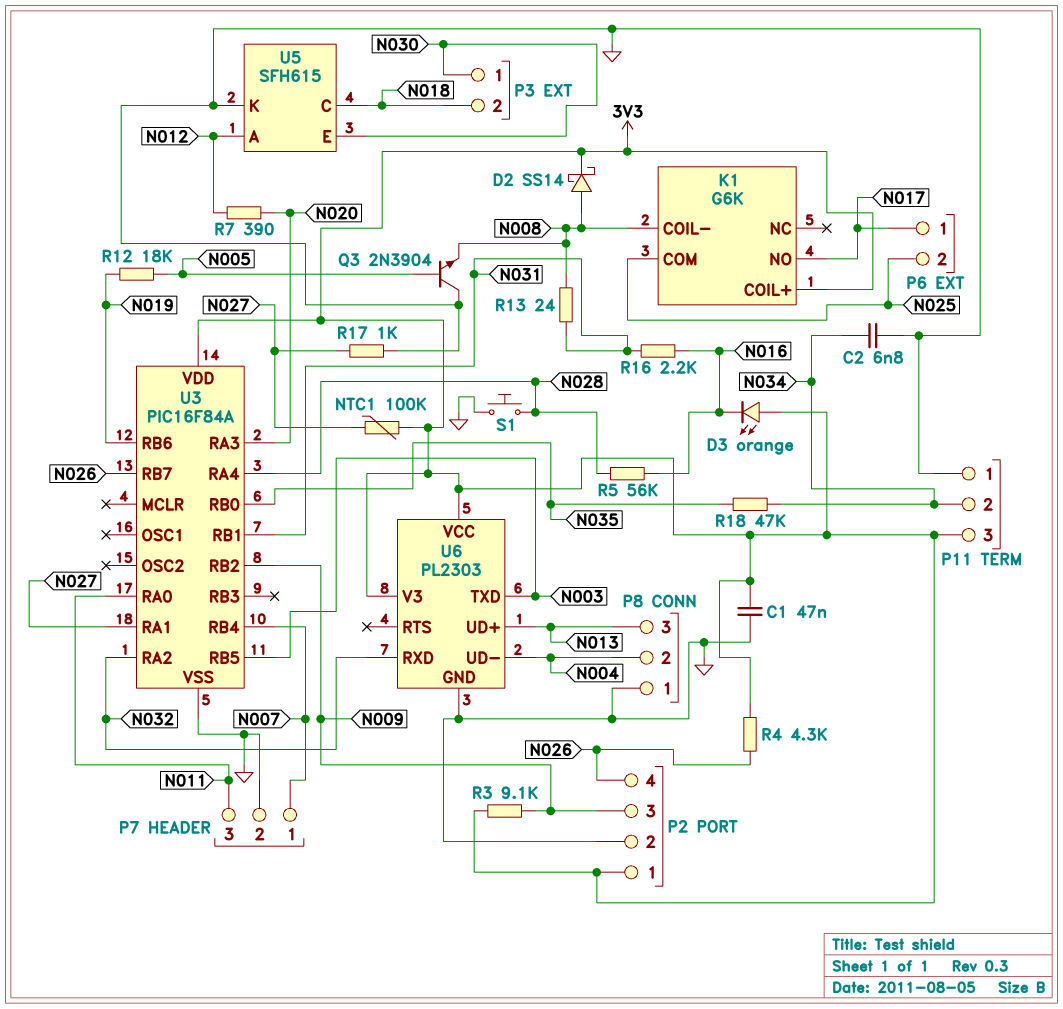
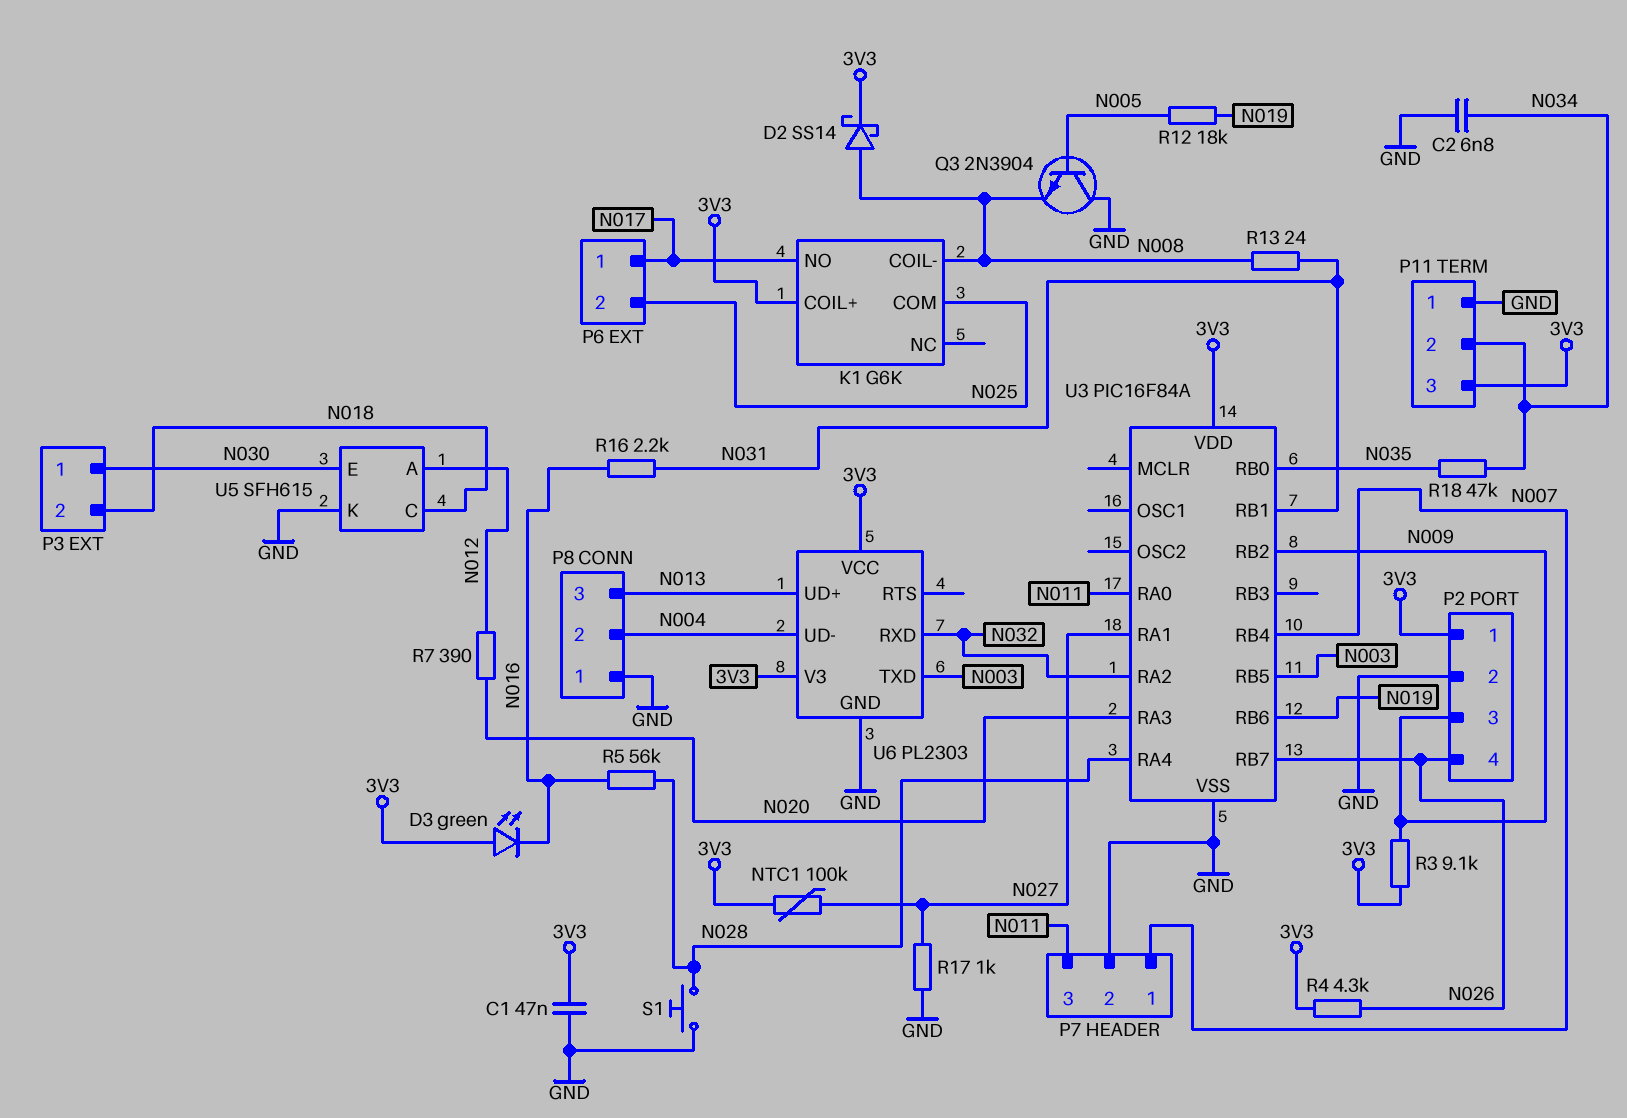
D3: LED orange (A 3V3, K N016) -> LED green (A 3V3, K N016)

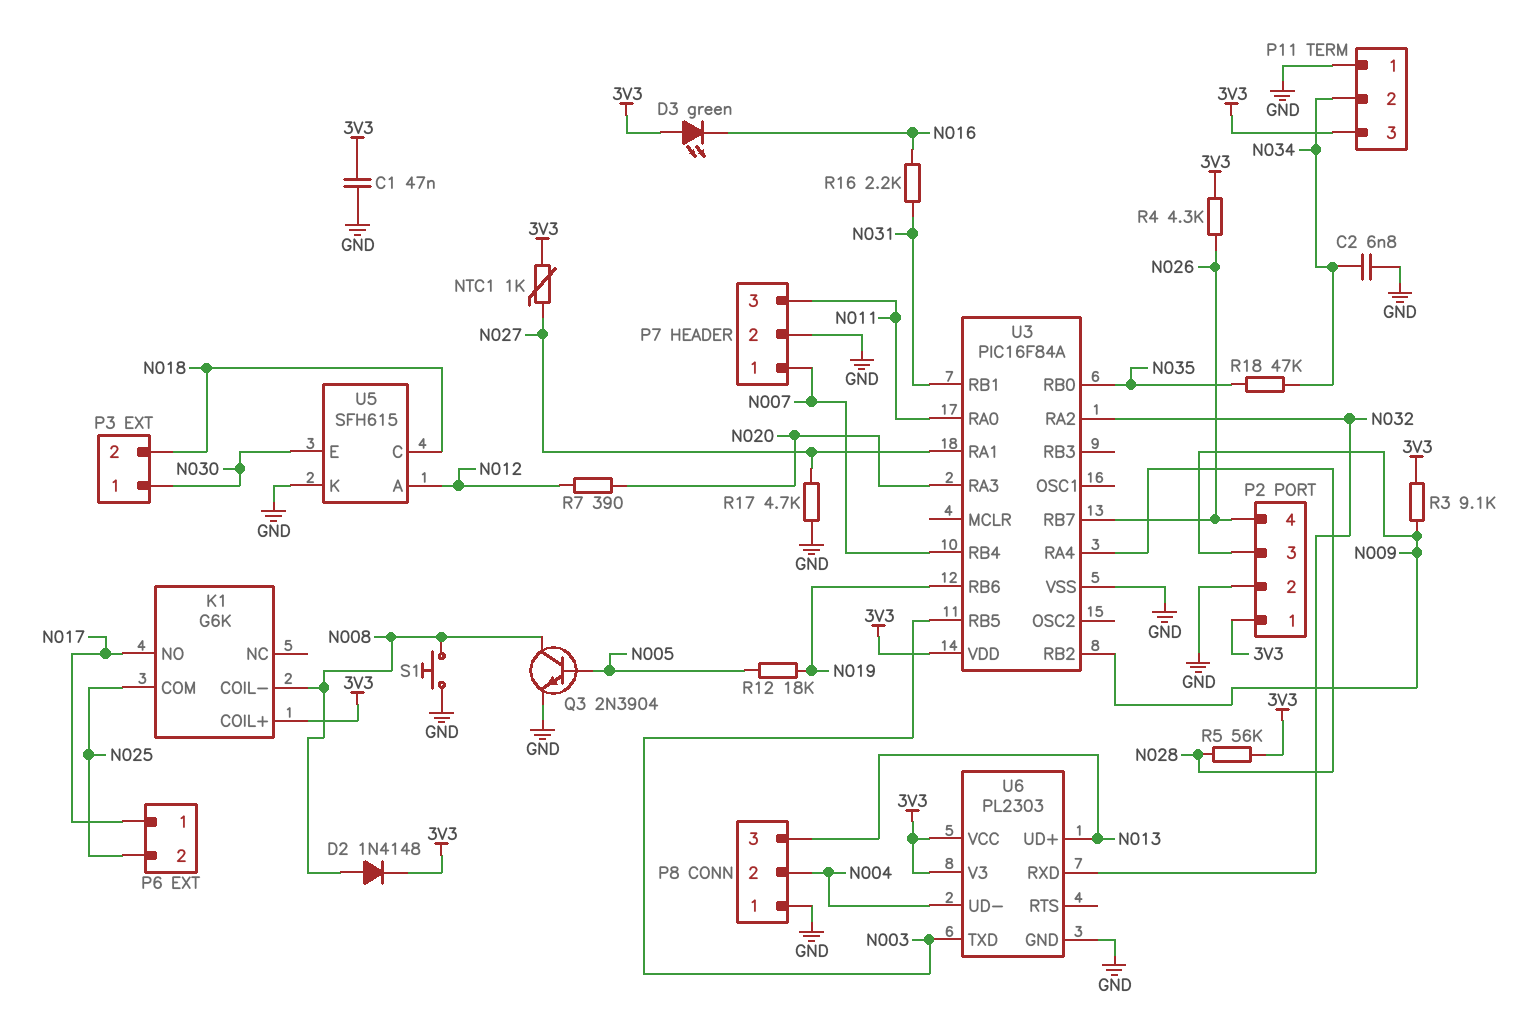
D2: schottky SS14 (A N008, K 3V3) -> diode 1N4148 (A N008, K 3V3)
NTC1: 100k (3V3, N027) -> 1k (3V3, N027)
Q3: NPN 2N3904 (B N005, C GND, E N008) -> NPN 2N3904 (B N005, C N008, E GND)
R5: 56k (N016, N028) -> 56k (3V3, N028)
R13: 24 (N008, N031) -> none
R17: 1k (GND, N027) -> 4.7k (GND, N027)
S1: button (GND, N028) -> button (GND, N008)

